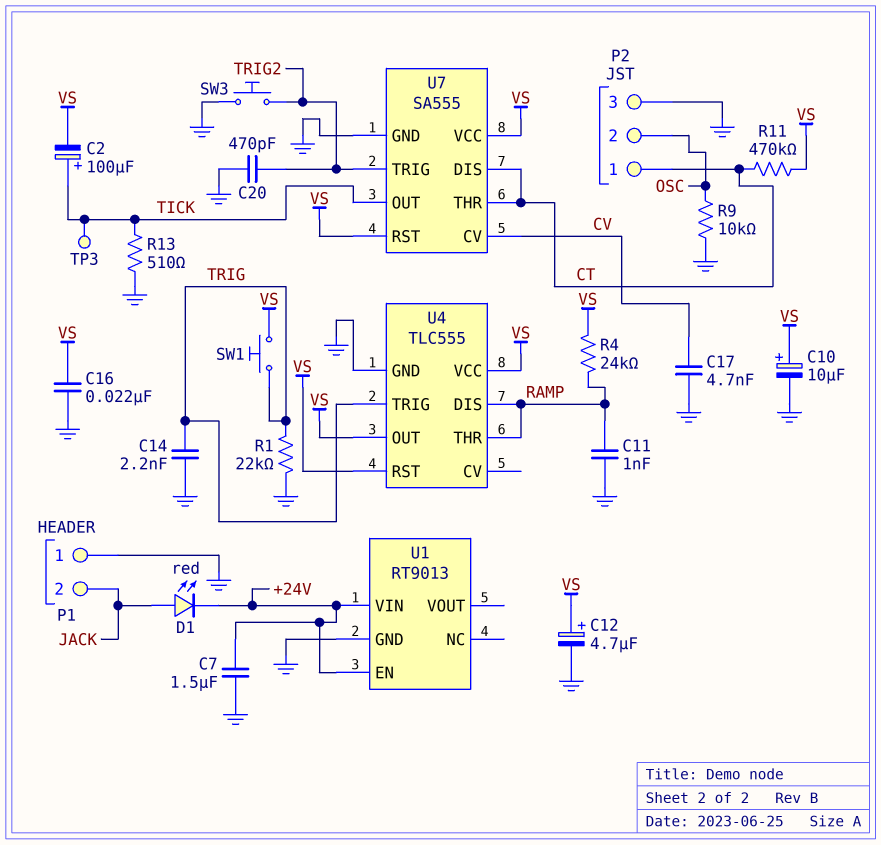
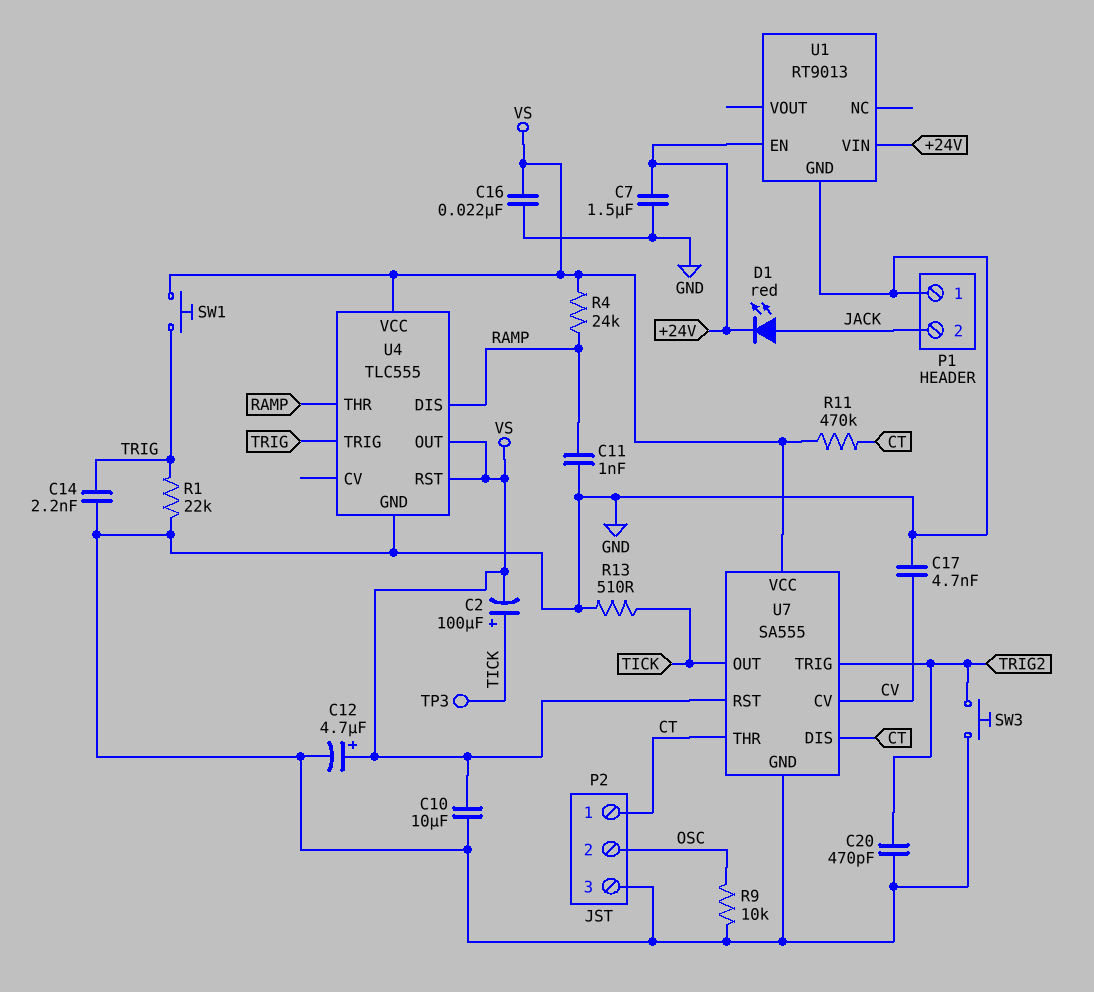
C10: 10uF (plus VS, minus GND) -> 10uF (GND, VS)

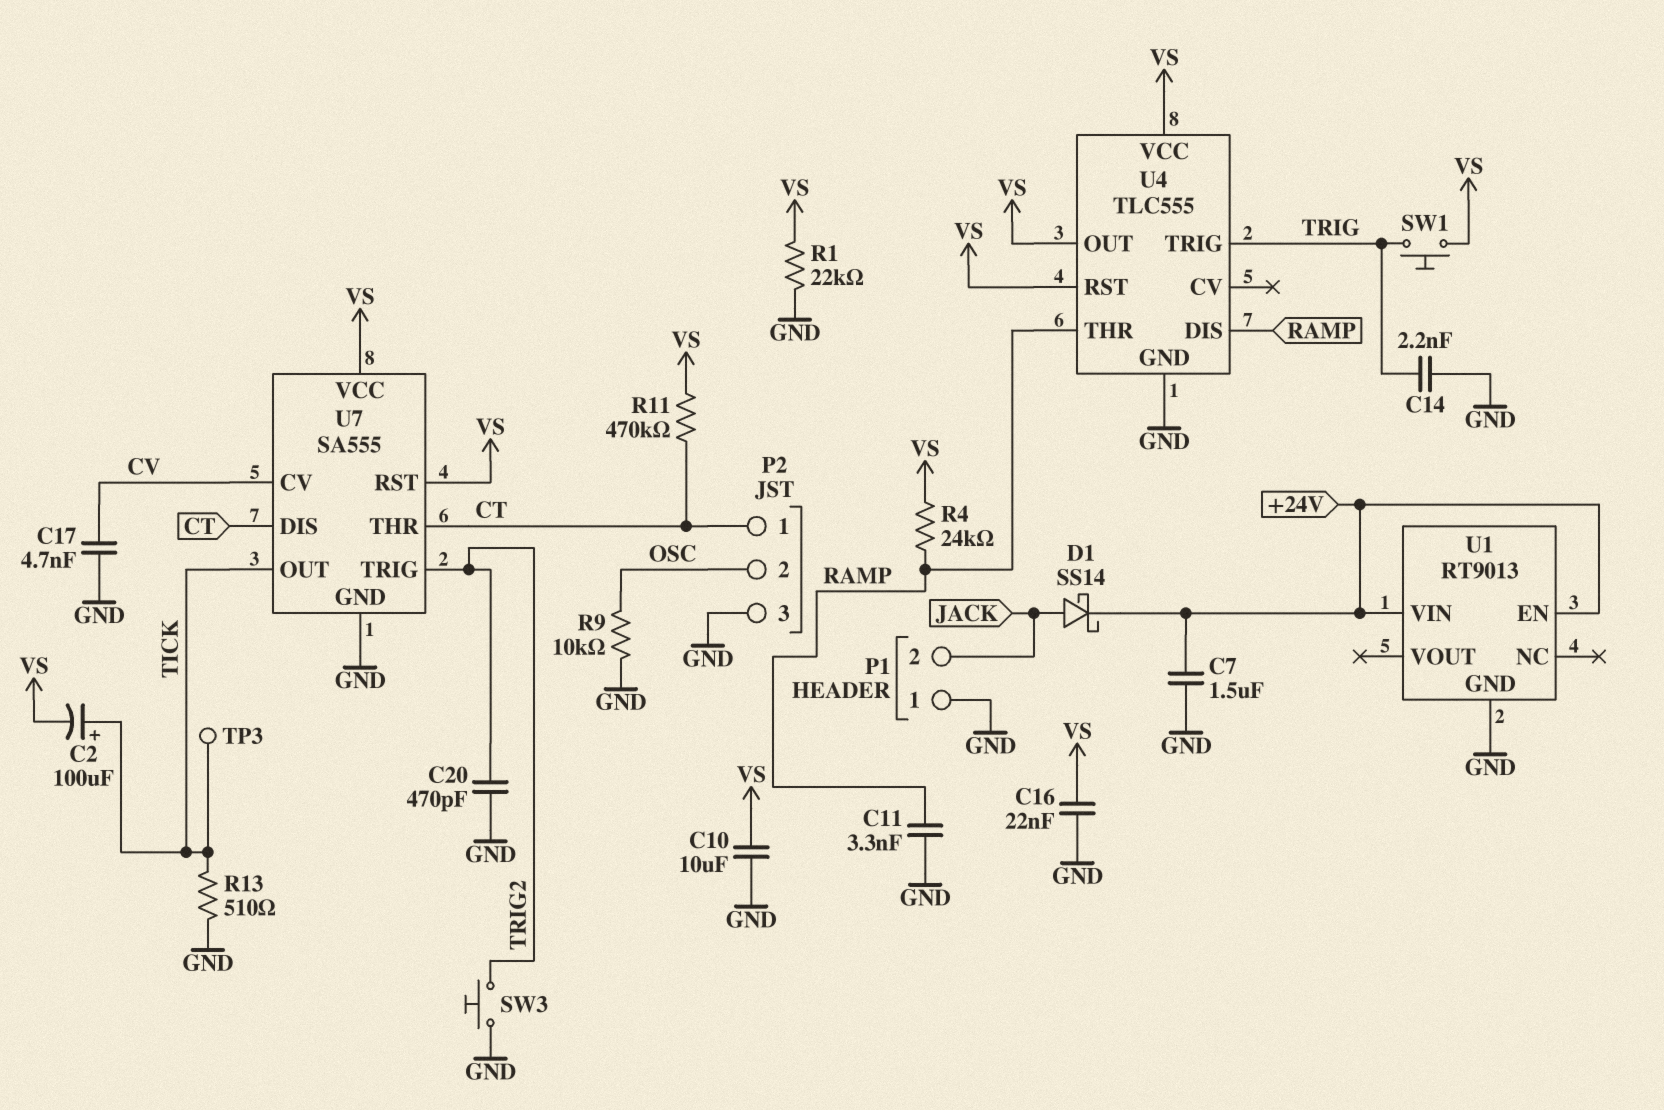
C11: 1nF (GND, RAMP) -> 3.3nF (GND, RAMP)
C12: 4.7uF (plus VS, minus GND) -> none
D1: LED red (A JACK, K +24V) -> schottky SS14 (A JACK, K +24V)
R1: 22k (GND, TRIG) -> 22k (GND, VS)

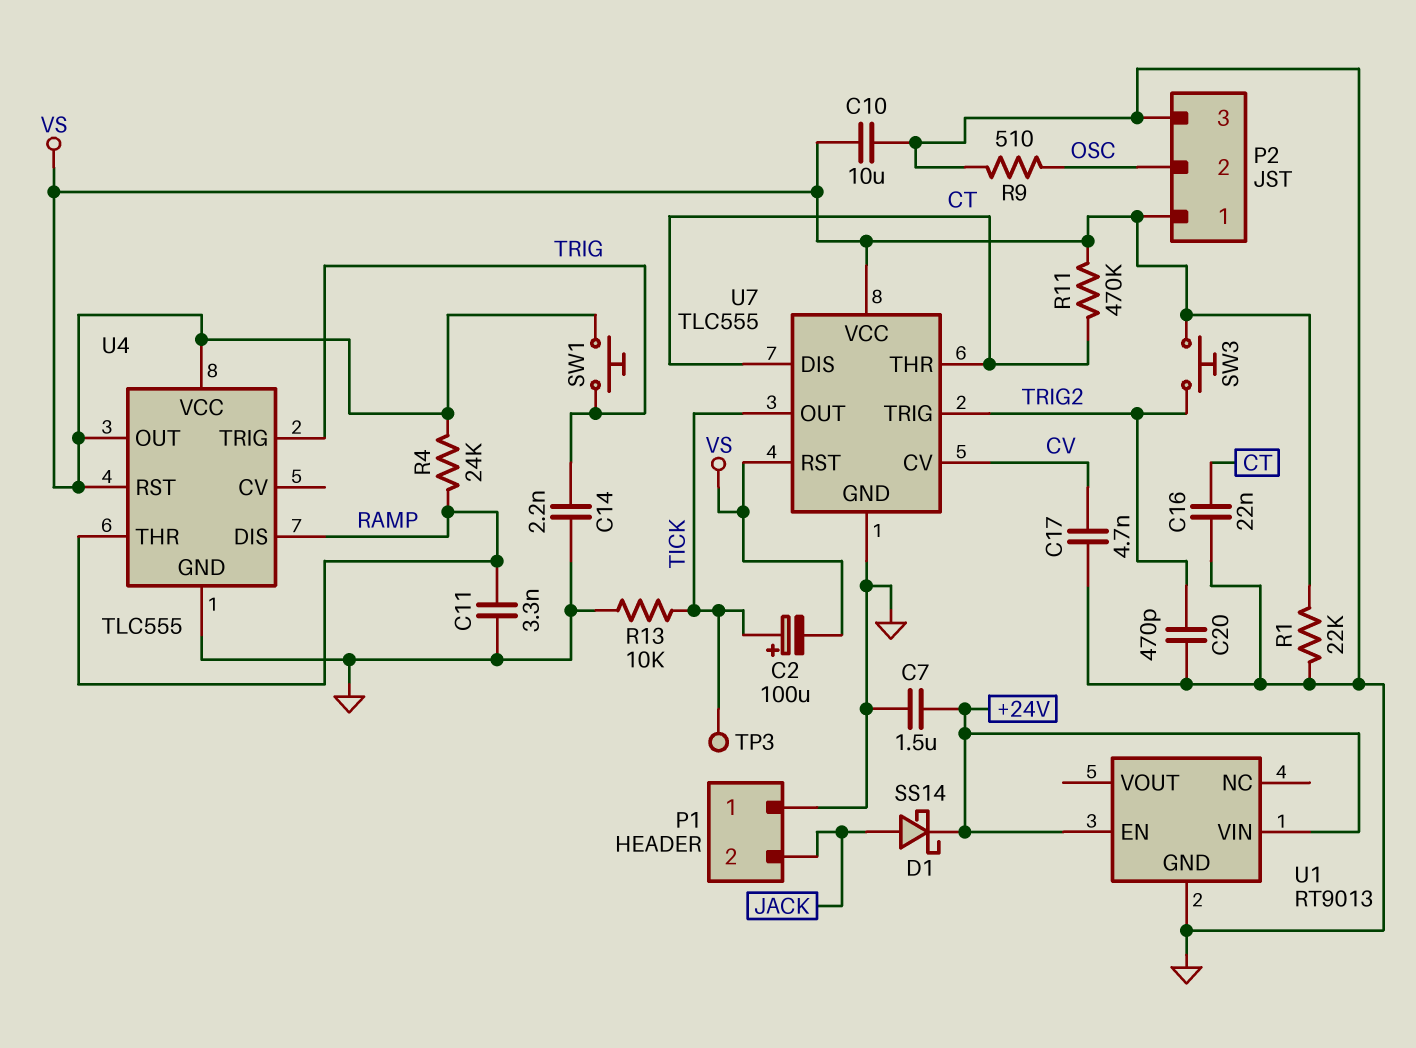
C16: 22nF (GND, VS) -> 22nF (CT, GND)
P2 pin 1: CT -> VS
R9: 10k (GND, OSC) -> 510 (GND, OSC)
R13: 510 (GND, TICK) -> 10k (GND, TICK)
SW3: button (GND, TRIG2) -> button (TRIG2, VS)
U7: SA555 -> TLC555

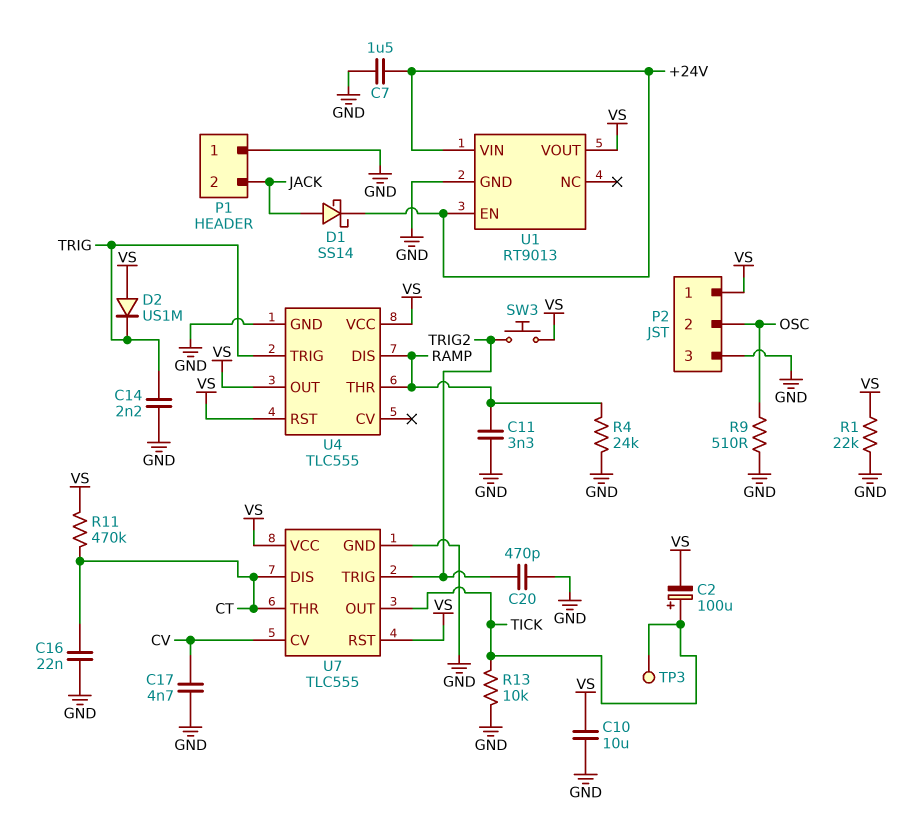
D2: none -> diode US1M (A VS, K TRIG)
R4: 24k (RAMP, VS) -> 24k (GND, RAMP)
SW1: button (TRIG, VS) -> none
U1 pin VOUT: none -> VS

